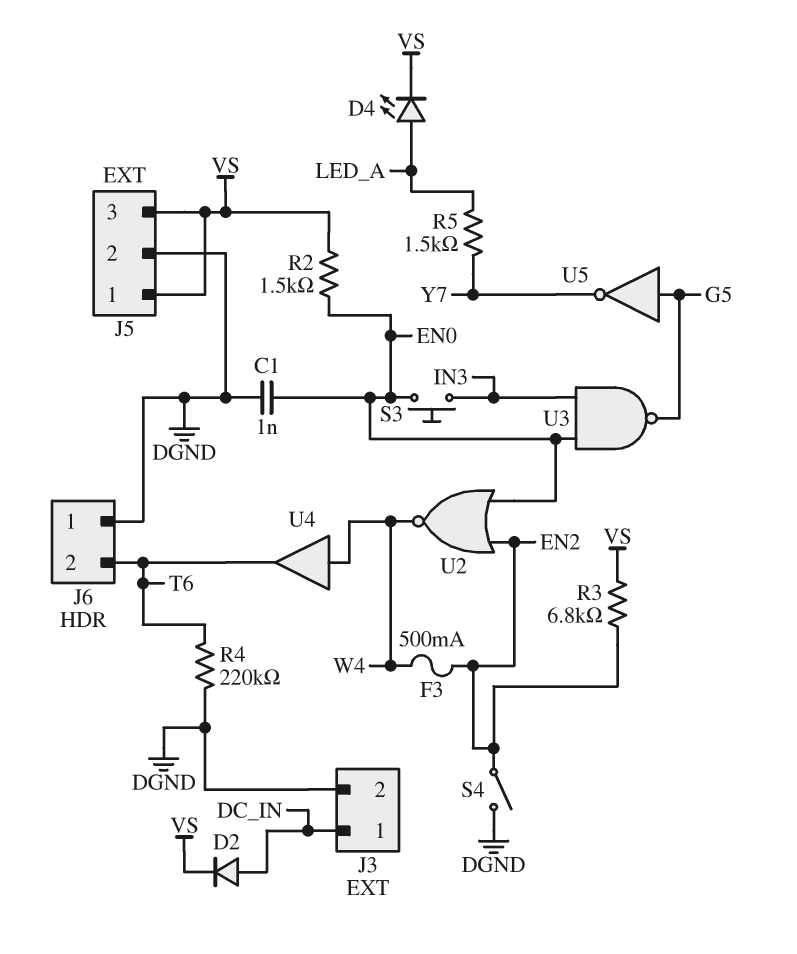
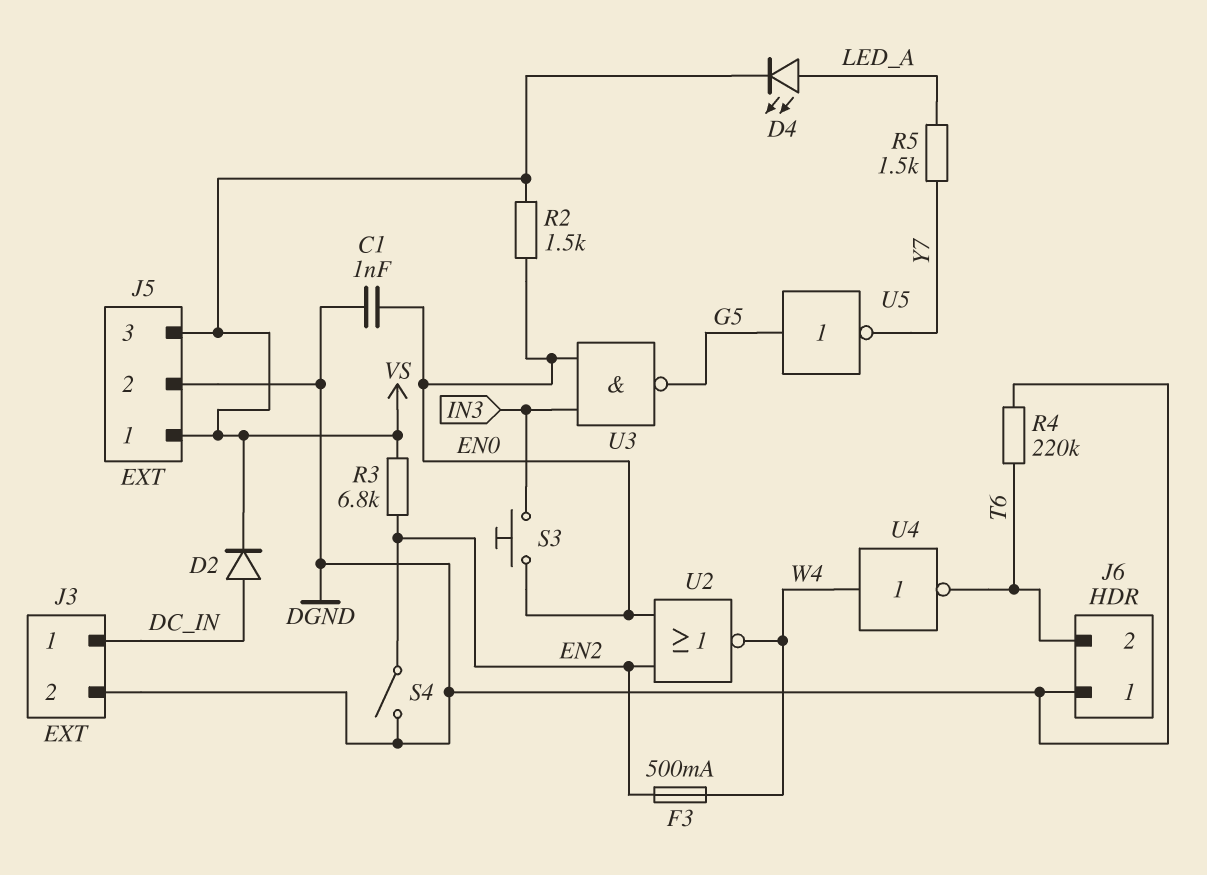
U4: buffer (in W4, out T6) -> NOT (in W4, out T6)

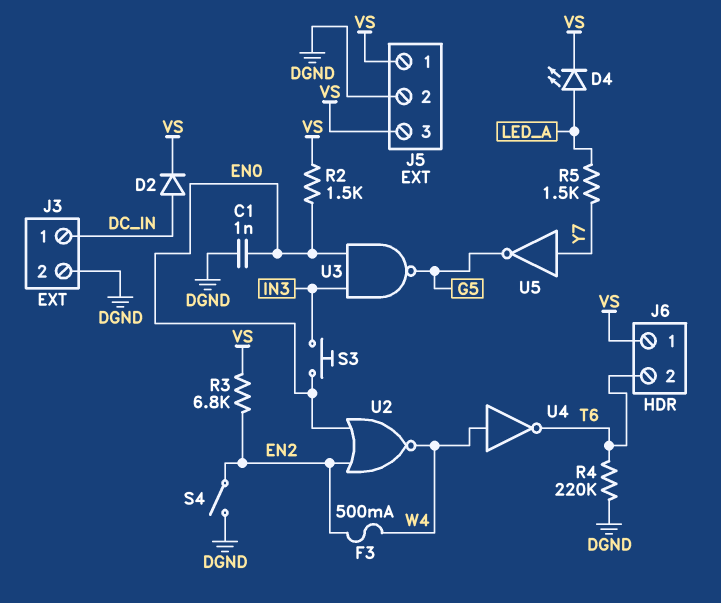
J6 pin 1: DGND -> VS
U5: NOT (in G5, out Y7) -> NOT (in Y7, out G5)

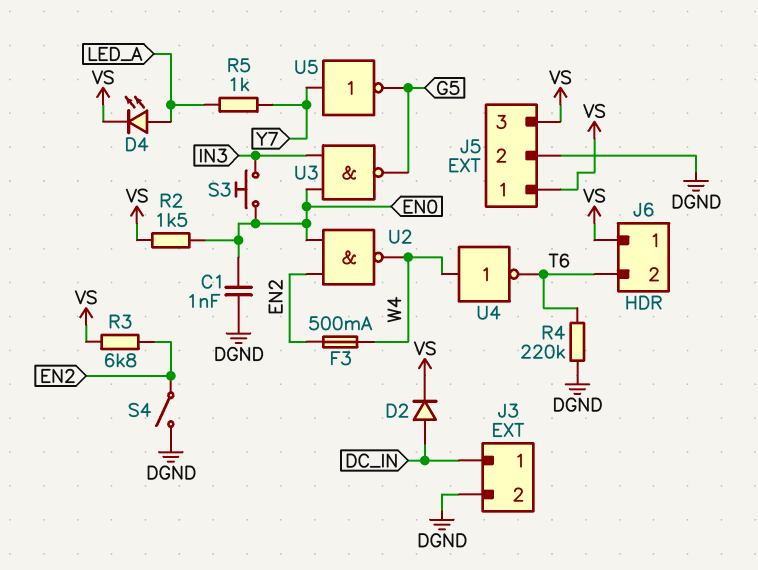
R5: 1.5k (LED_A, Y7) -> 1k (LED_A, Y7)
U2: NOR (in EN0, in EN2, out W4) -> NAND (in EN0, in EN2, out W4)

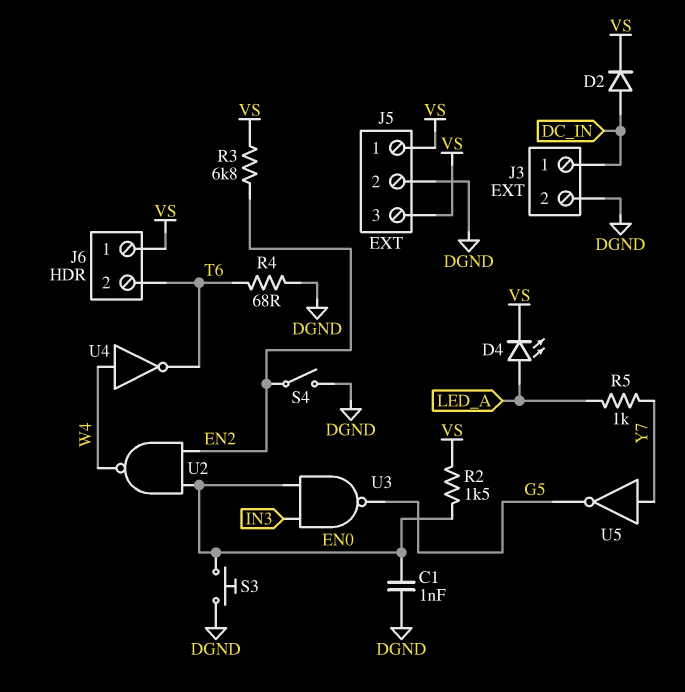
F3: 500mA (EN2, W4) -> none
R4: 220k (DGND, T6) -> 68 (DGND, T6)
S3: button (EN0, IN3) -> button (DGND, EN0)

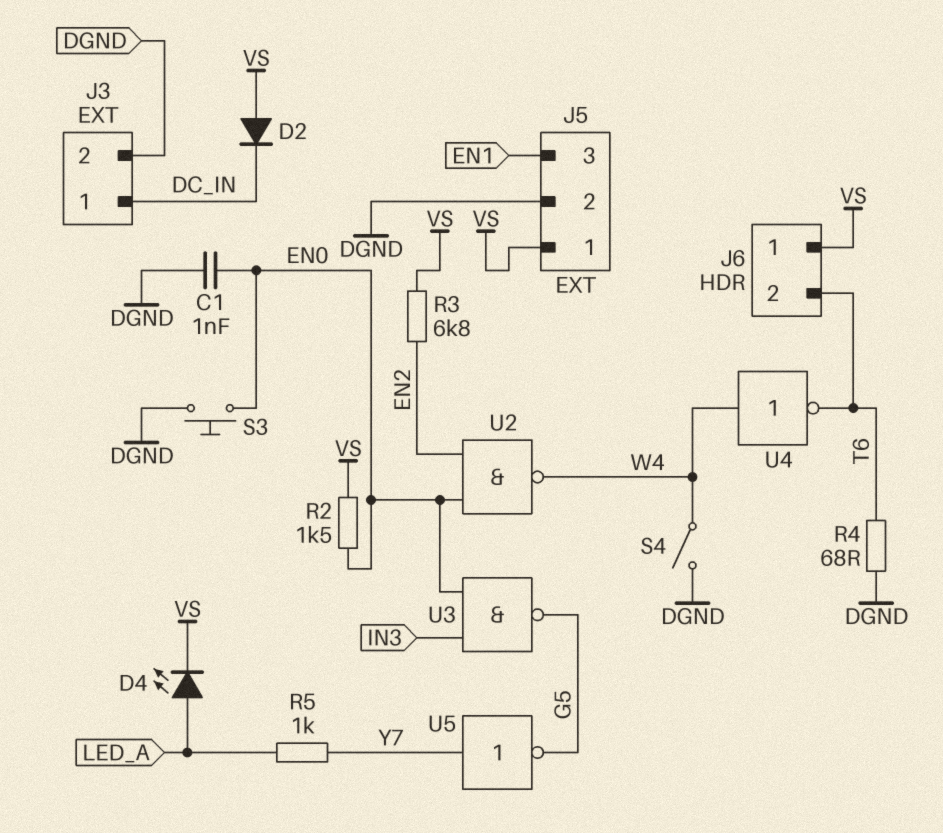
D2: diode (A DC_IN, K VS) -> diode (A VS, K DC_IN)
J5 pin 3: VS -> EN1
S4: switch (DGND, EN2) -> switch (DGND, W4)

